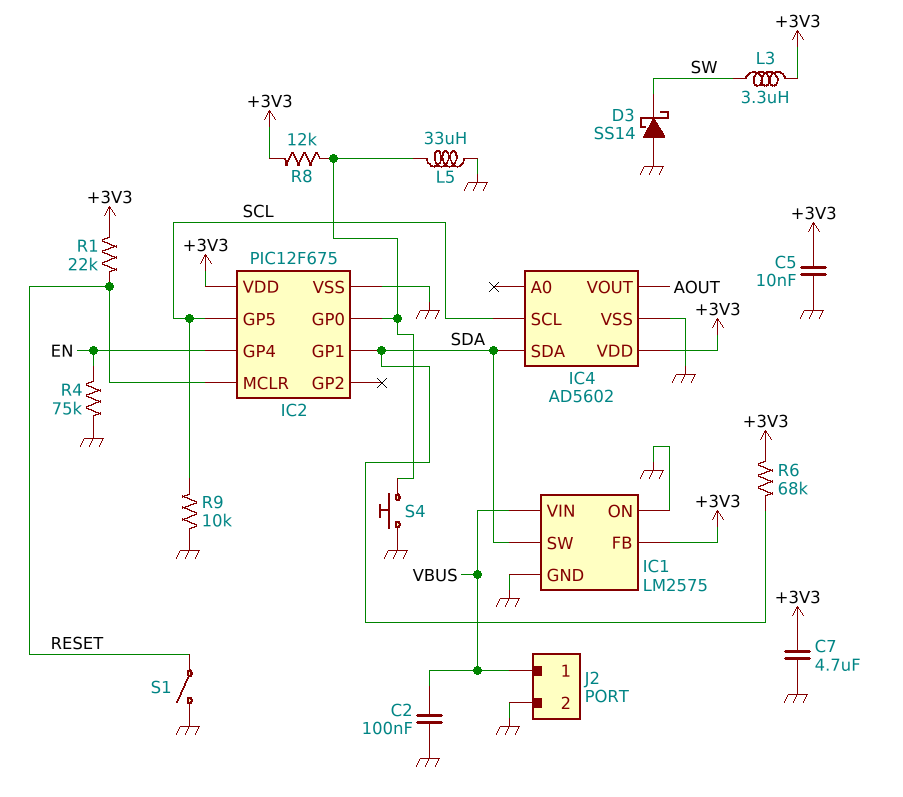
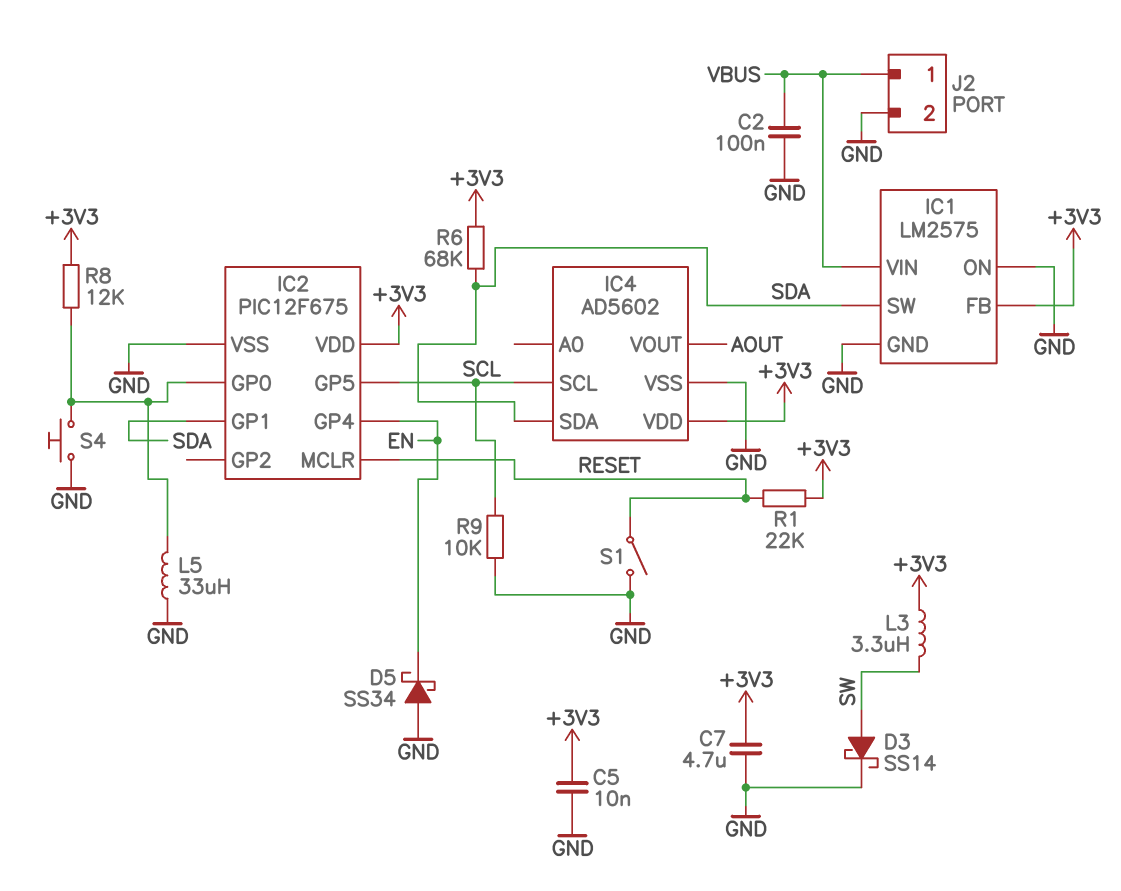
D3: schottky SS14 (A GND, K SW) -> schottky SS14 (A SW, K GND)
D5: none -> schottky SS34 (A GND, K EN)
R4: 75k (EN, GND) -> none

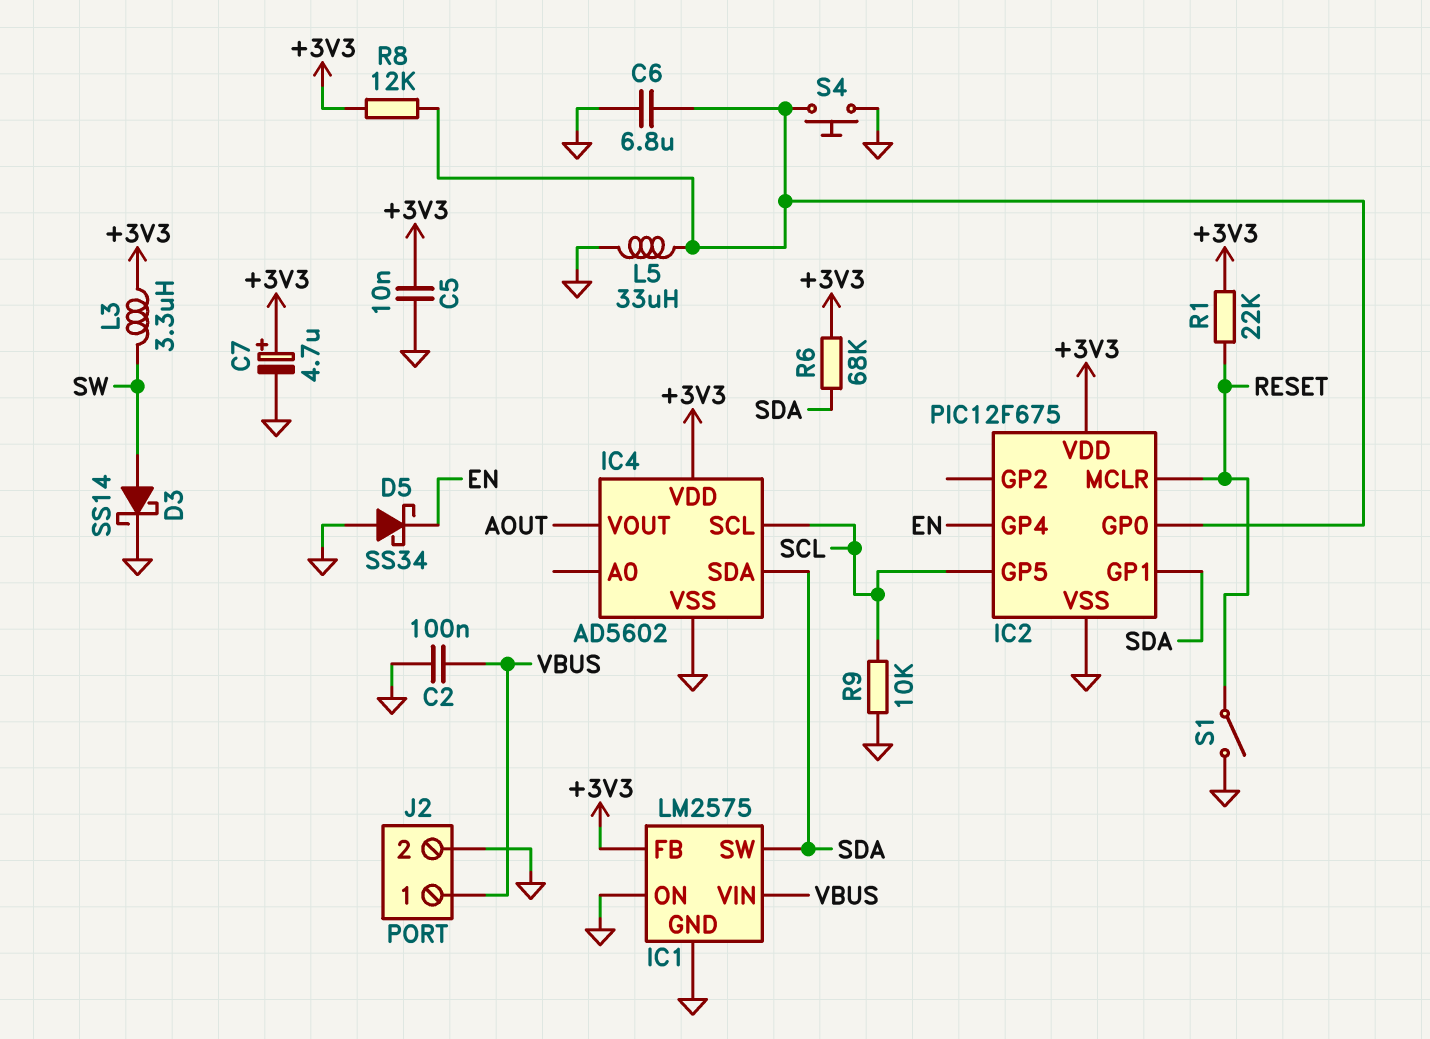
C6: none -> 6.8uF (GND, IC2/GP0)
C7: 4.7uF (+3V3, GND) -> 4.7uF (plus +3V3, minus GND)

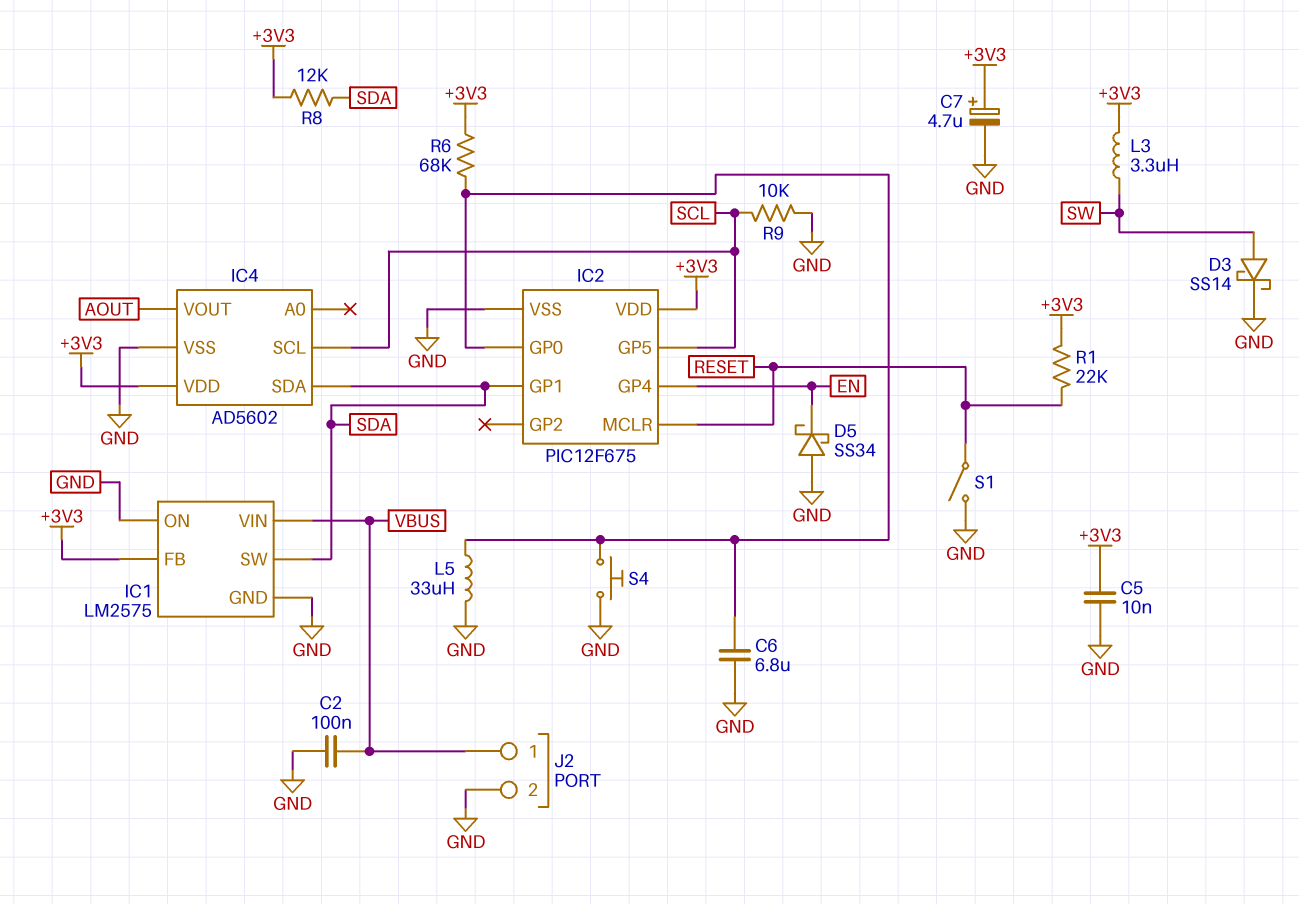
R6: 68k (+3V3, SDA) -> 68k (+3V3, IC2/GP0)
R8: 12k (+3V3, IC2/GP0) -> 12k (+3V3, SDA)

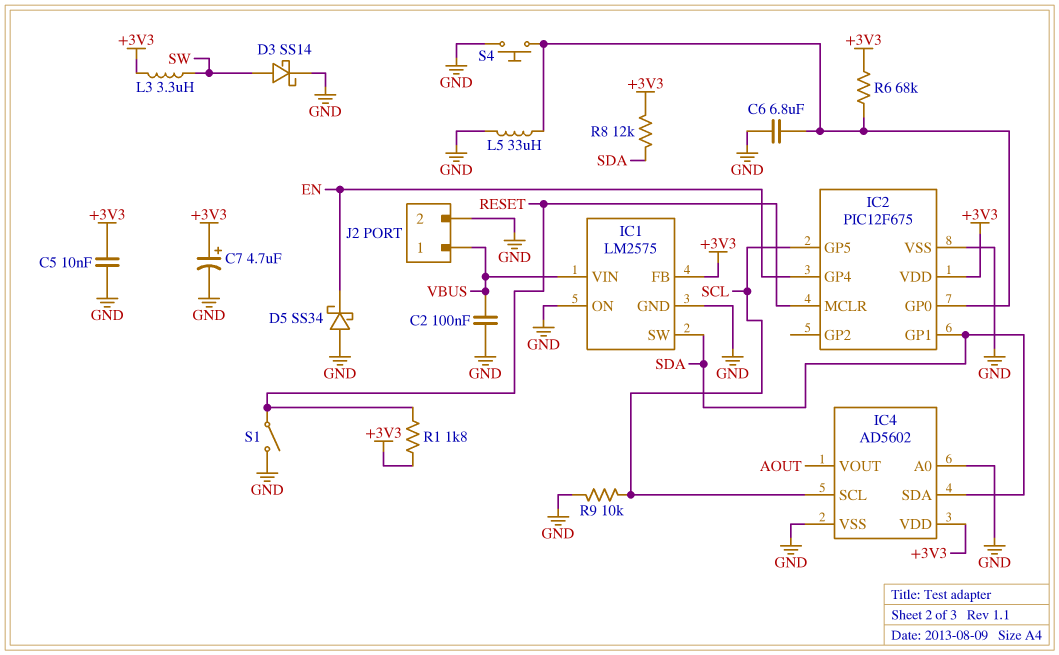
IC4 pin A0: none -> GND
R1: 22k (+3V3, RESET) -> 1.8k (+3V3, RESET)

